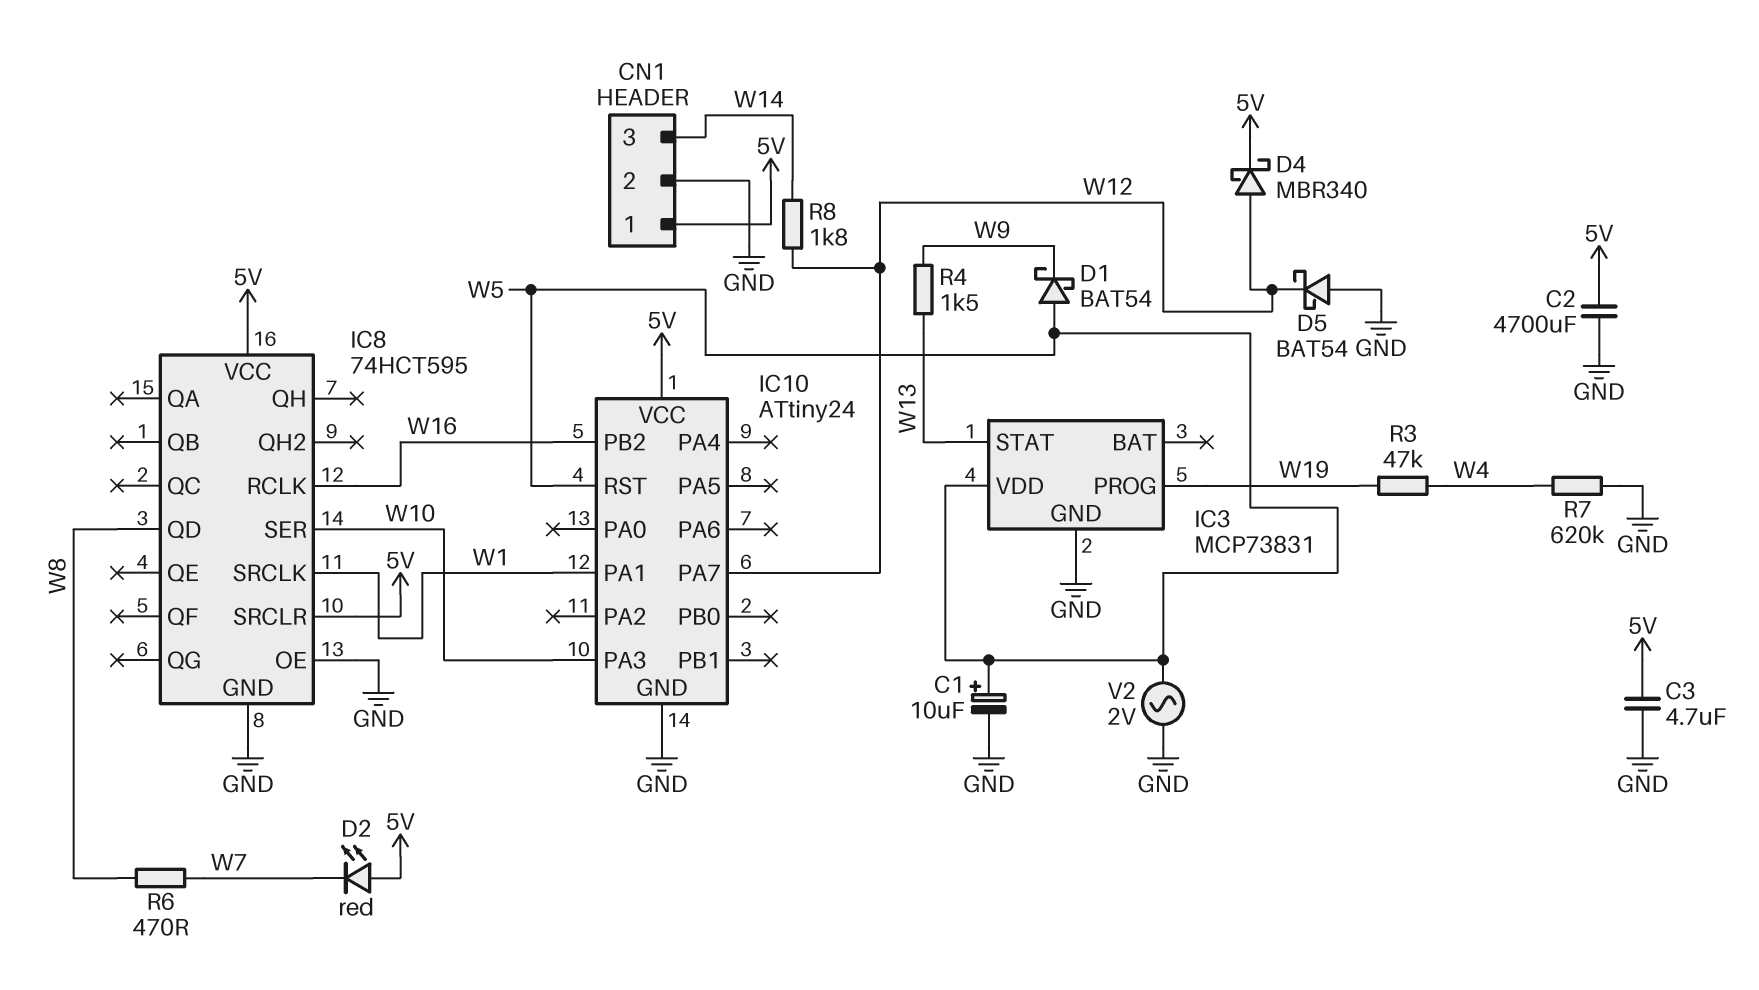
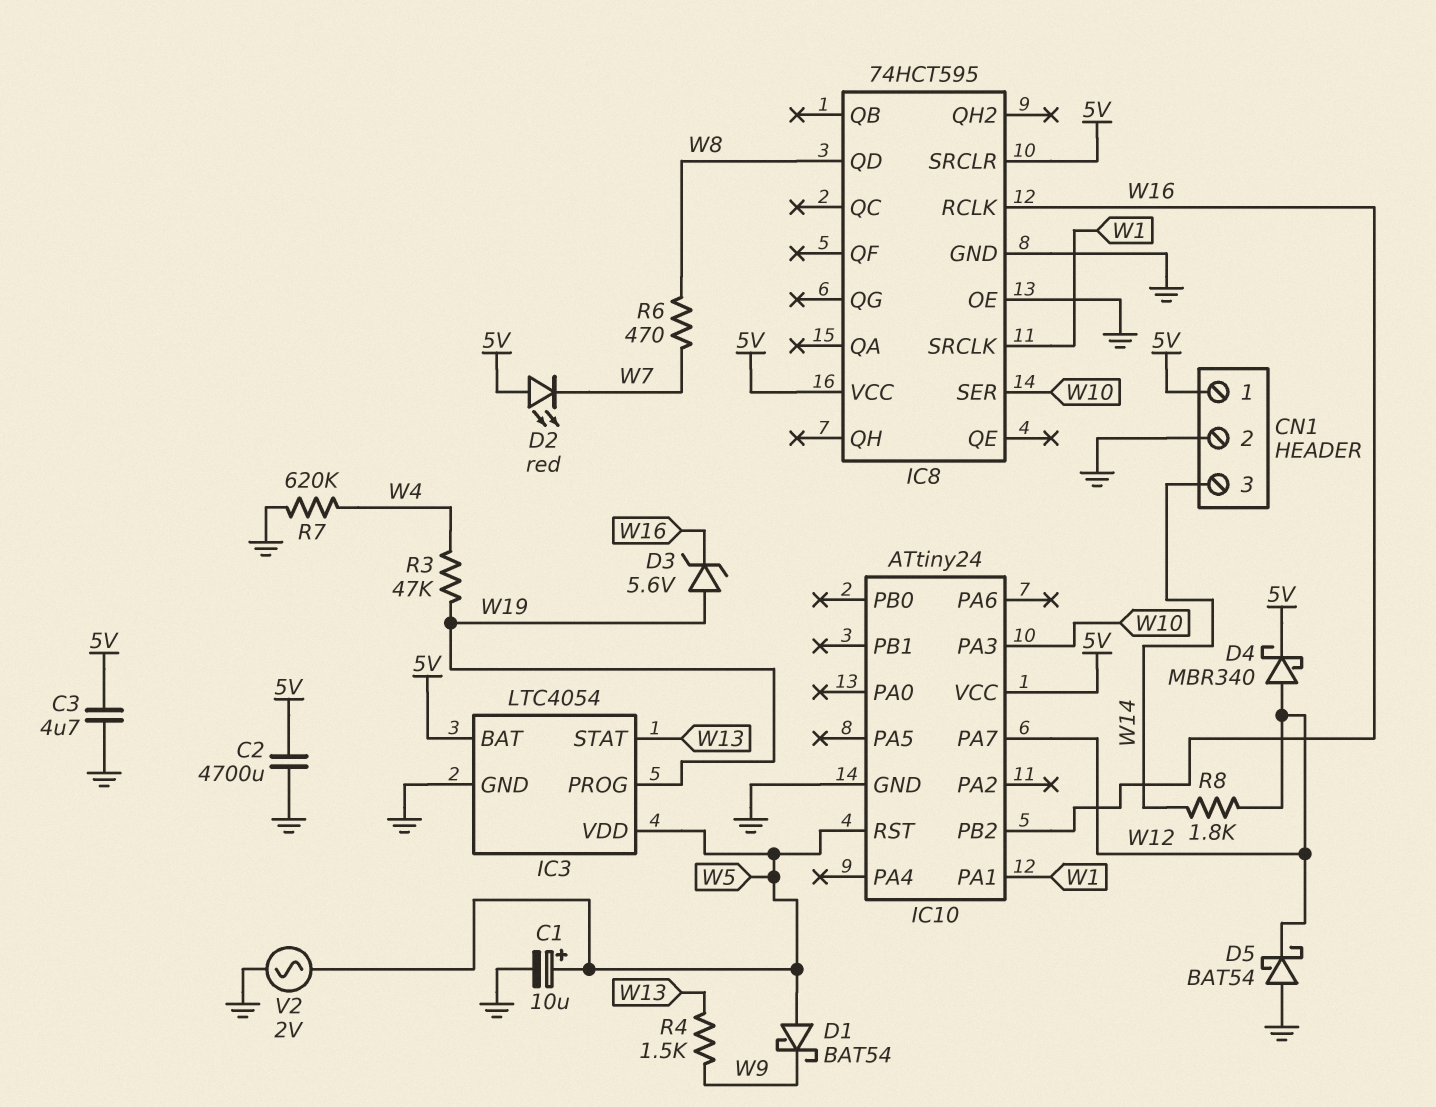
D3: none -> zener 5.6V (A W19, K W16)
IC3: MCP73831 -> LTC4054
IC3 pin BAT: none -> 5V

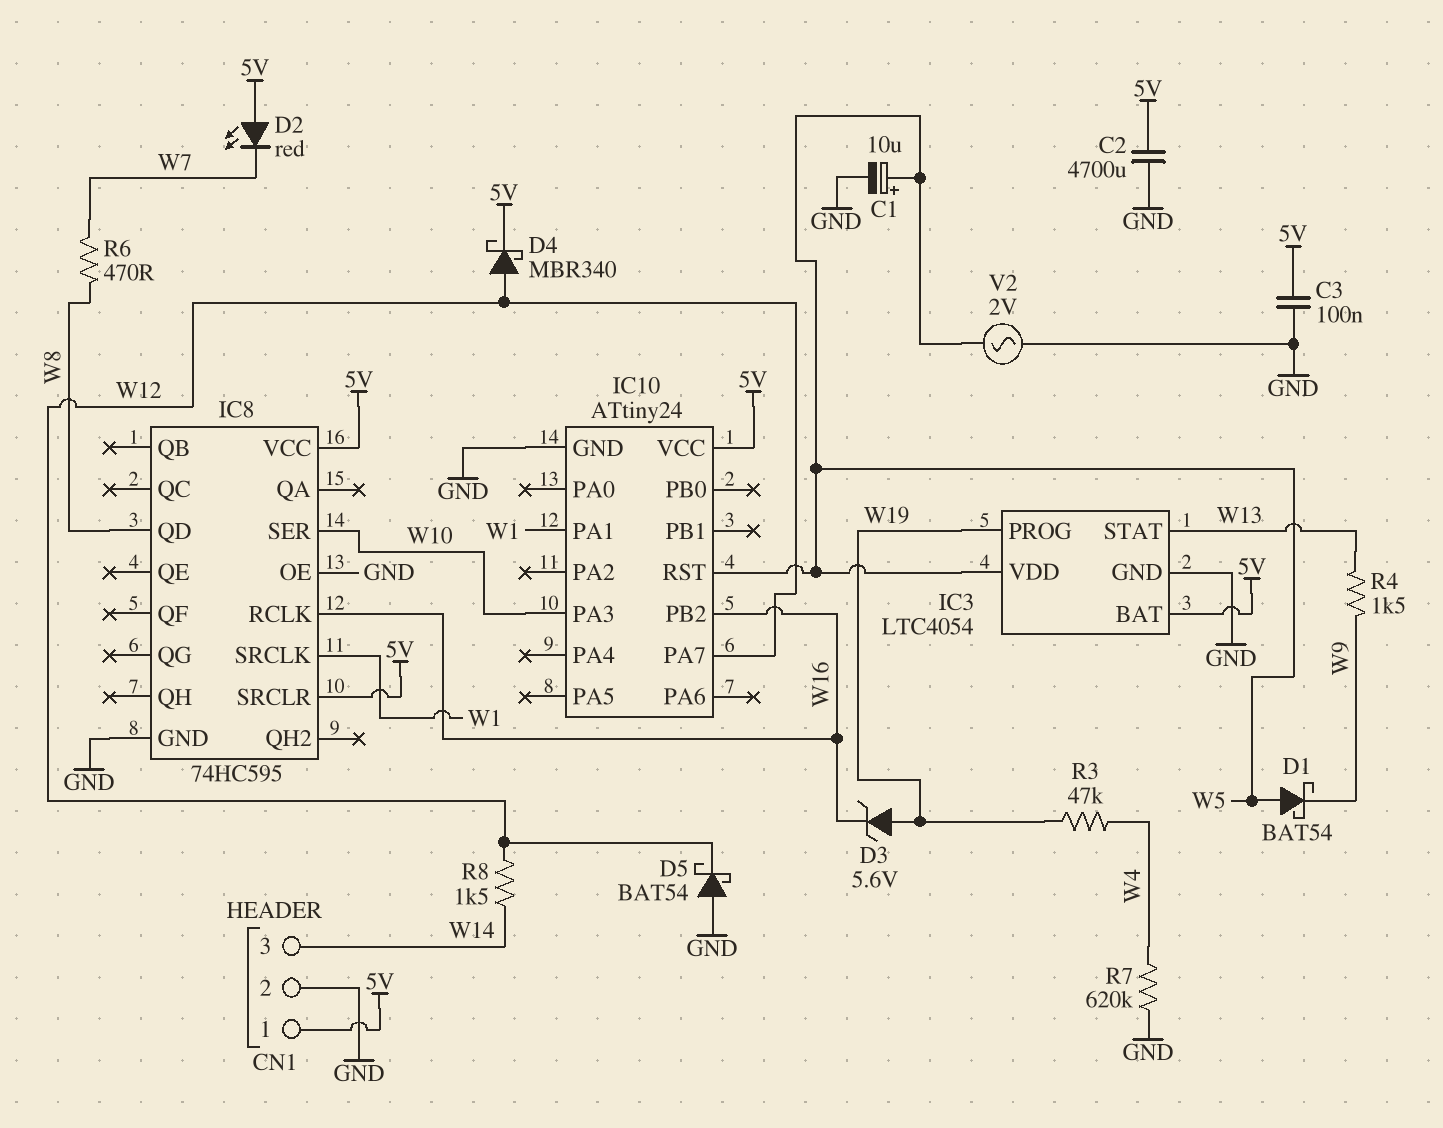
C3: 4.7uF (5V, GND) -> 100nF (5V, GND)
IC8: 74HCT595 -> 74HC595
R8: 1.8k (W12, W14) -> 1.5k (W12, W14)

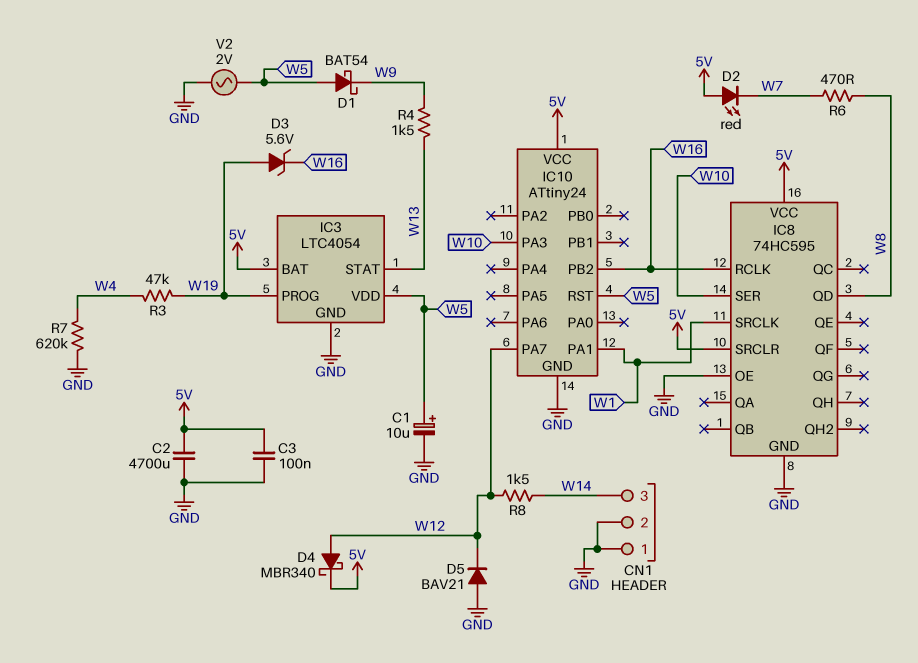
CN1 pin 1: 5V -> GND
D5: schottky BAT54 (A GND, K W12) -> diode BAV21 (A GND, K W12)

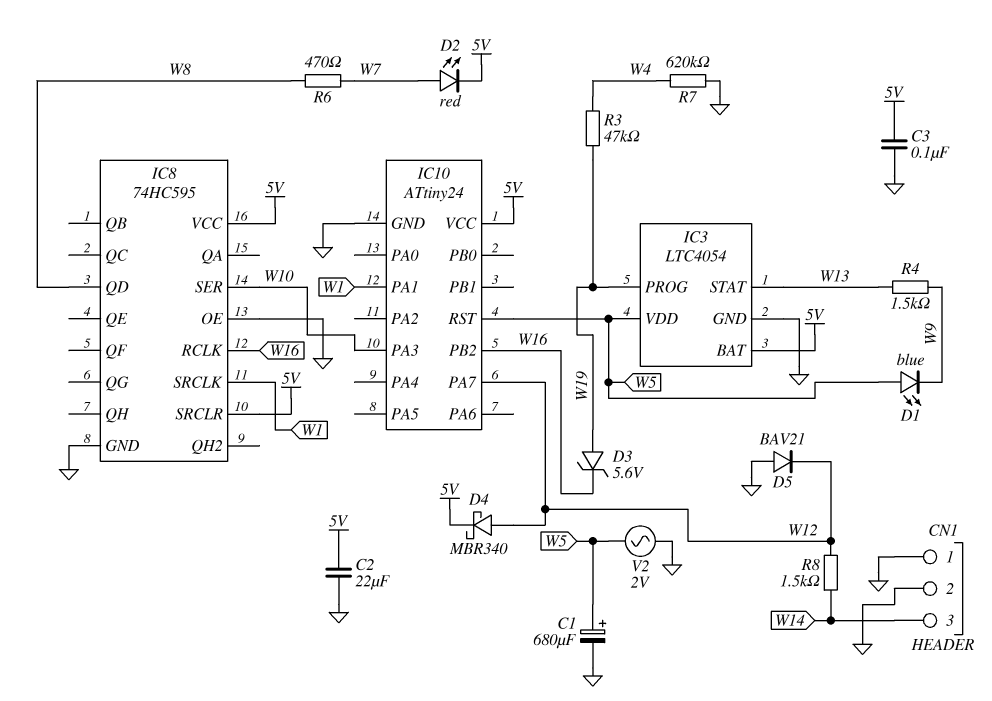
C1: 10uF (plus W5, minus GND) -> 680uF (plus W5, minus GND)
C2: 4700uF (5V, GND) -> 22uF (5V, GND)
D1: schottky BAT54 (A W5, K W9) -> LED blue (A W5, K W9)
D2: LED red (A 5V, K W7) -> LED red (A W7, K 5V)

